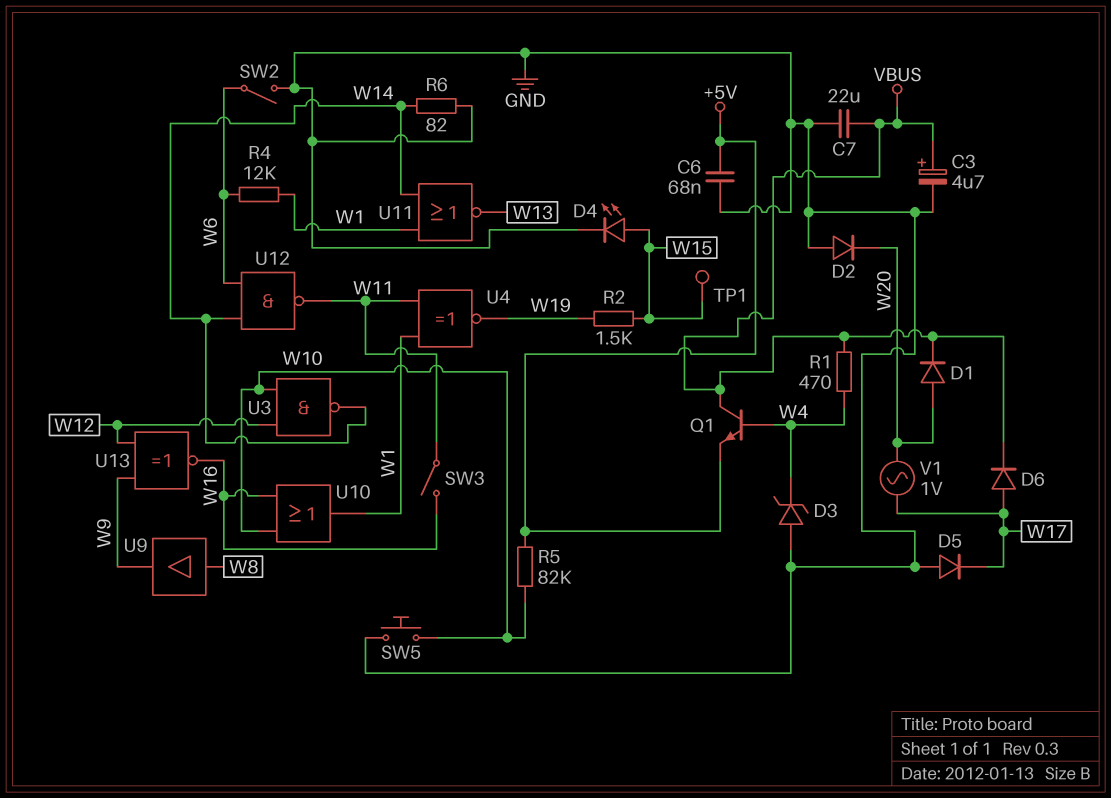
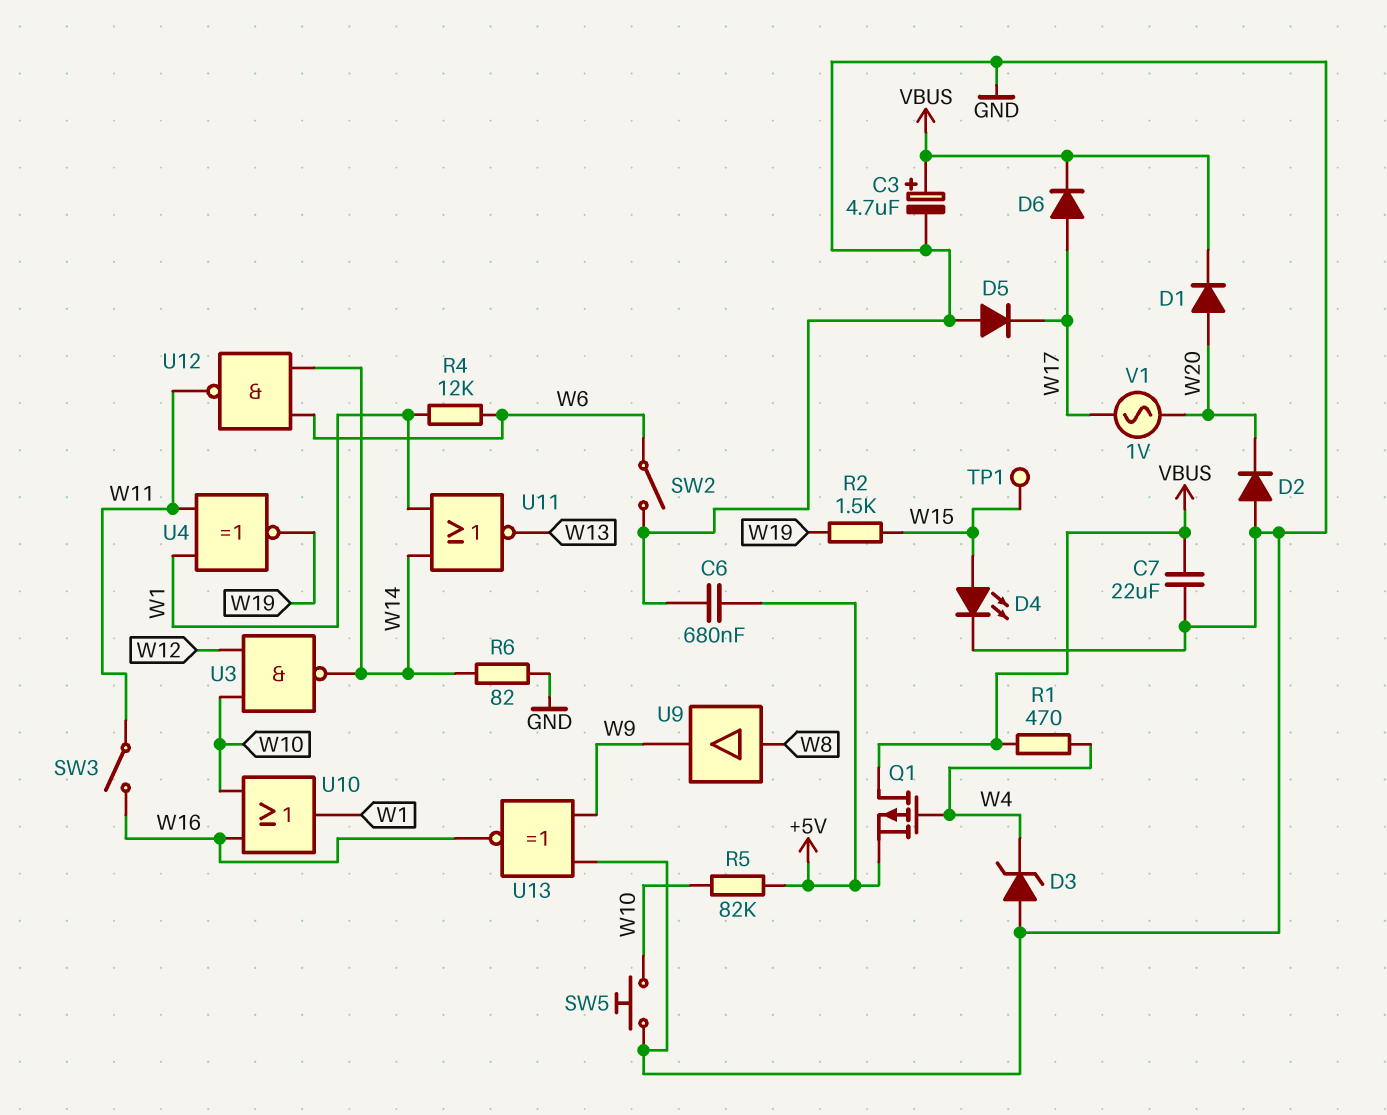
C6: 68nF (+5V, GND) -> 680nF (+5V, GND)
Q1: NPN (B W4, C VBUS, E +5V) -> PMOS (G W4, D VBUS, S +5V)
U13: XNOR (in W9, in W12, out W16) -> XNOR (in GND, in W9, out W16)

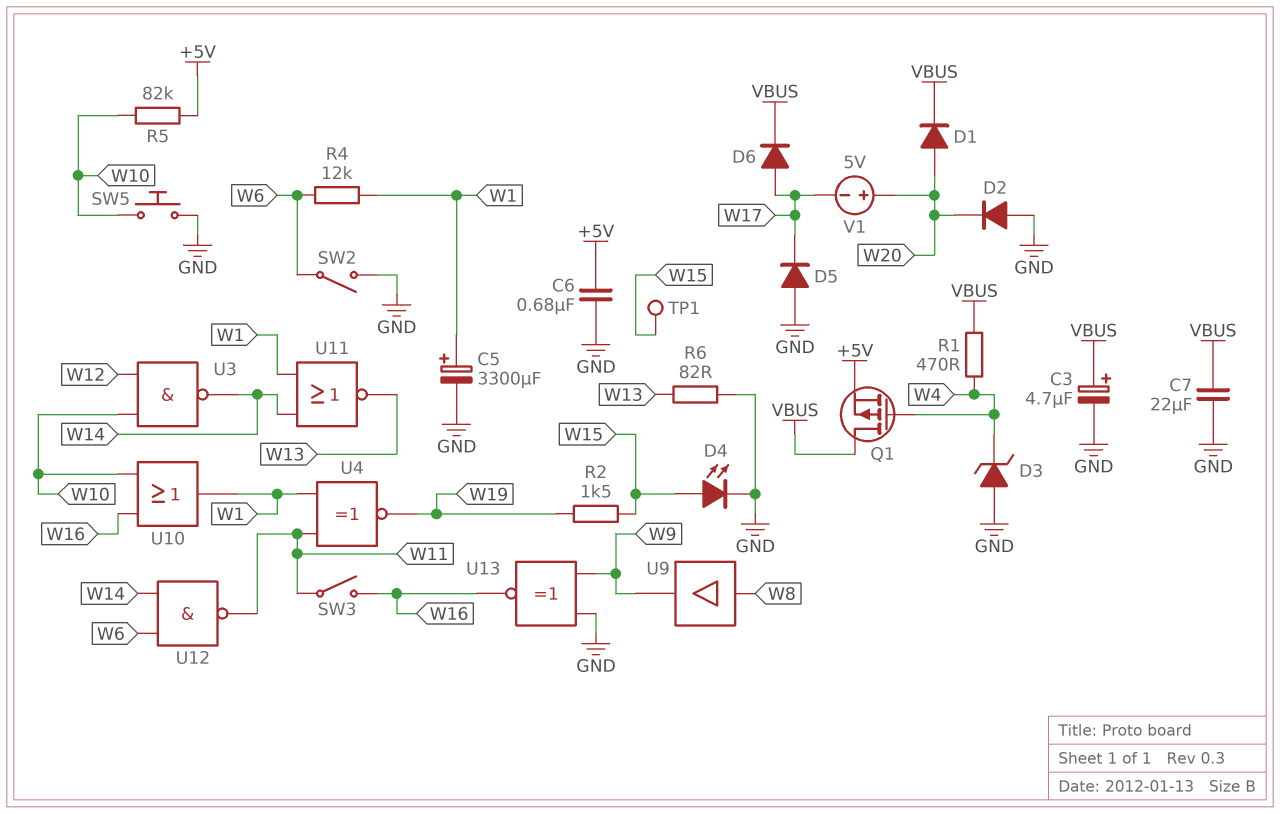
C5: none -> 3300uF (plus W1, minus GND)
R6: 82 (GND, W14) -> 82 (GND, W13)
V1: AC 1V (W17, W20) -> 5V (plus W20, minus W17)

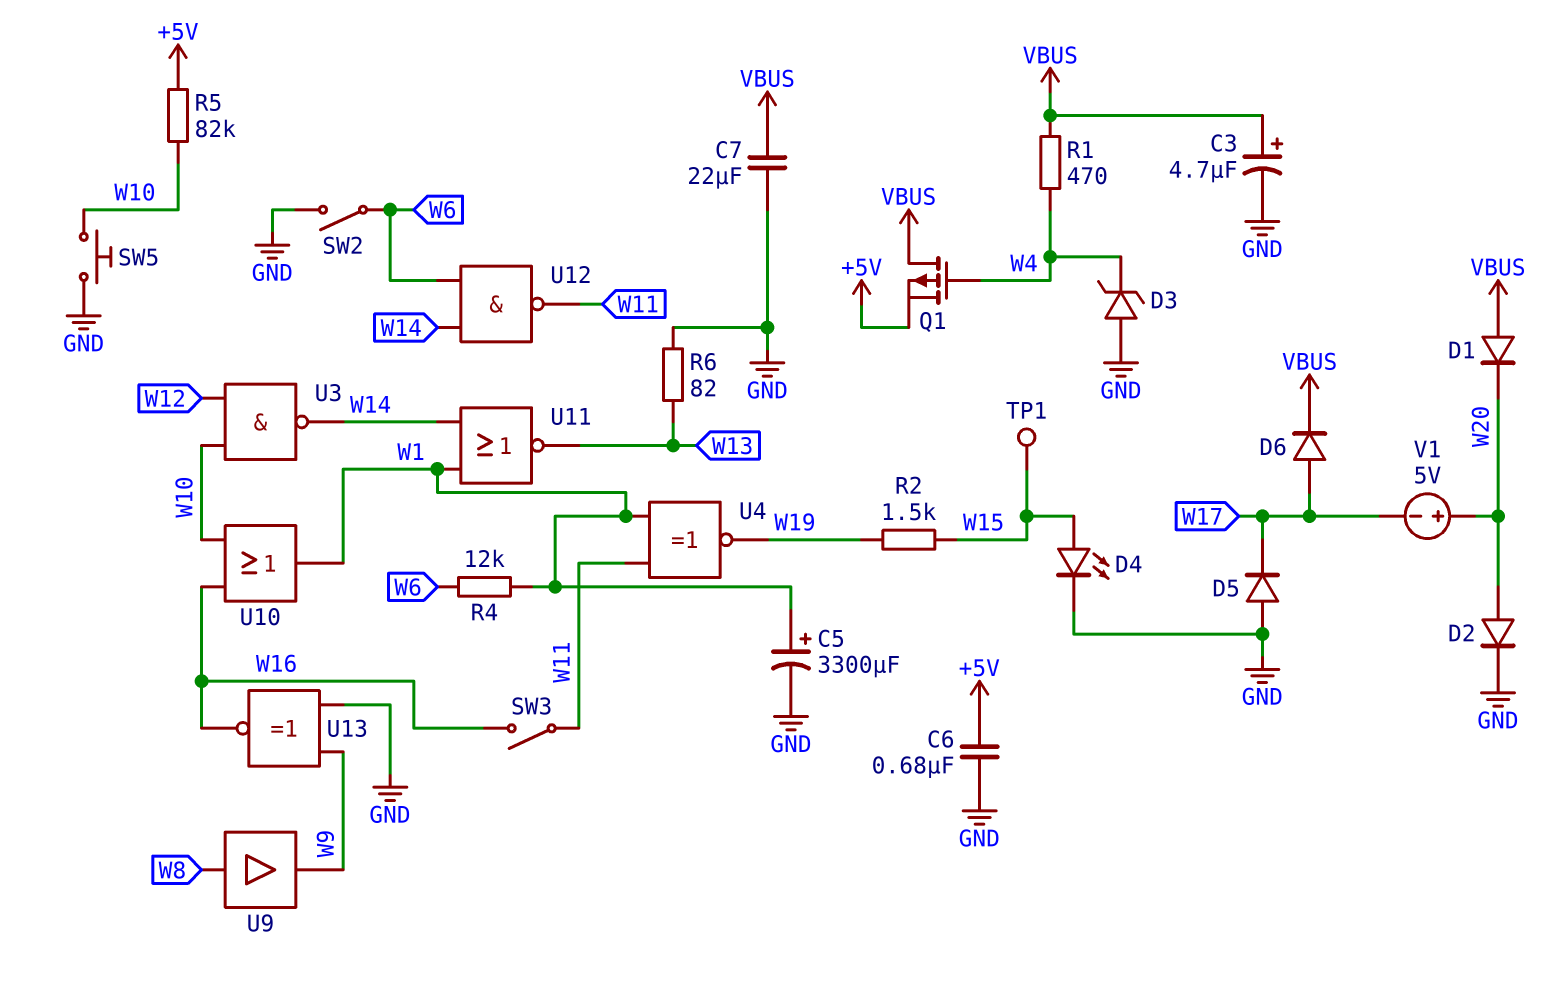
D1: diode (A W20, K VBUS) -> diode (A VBUS, K W20)
D2: diode (A GND, K W20) -> diode (A W20, K GND)

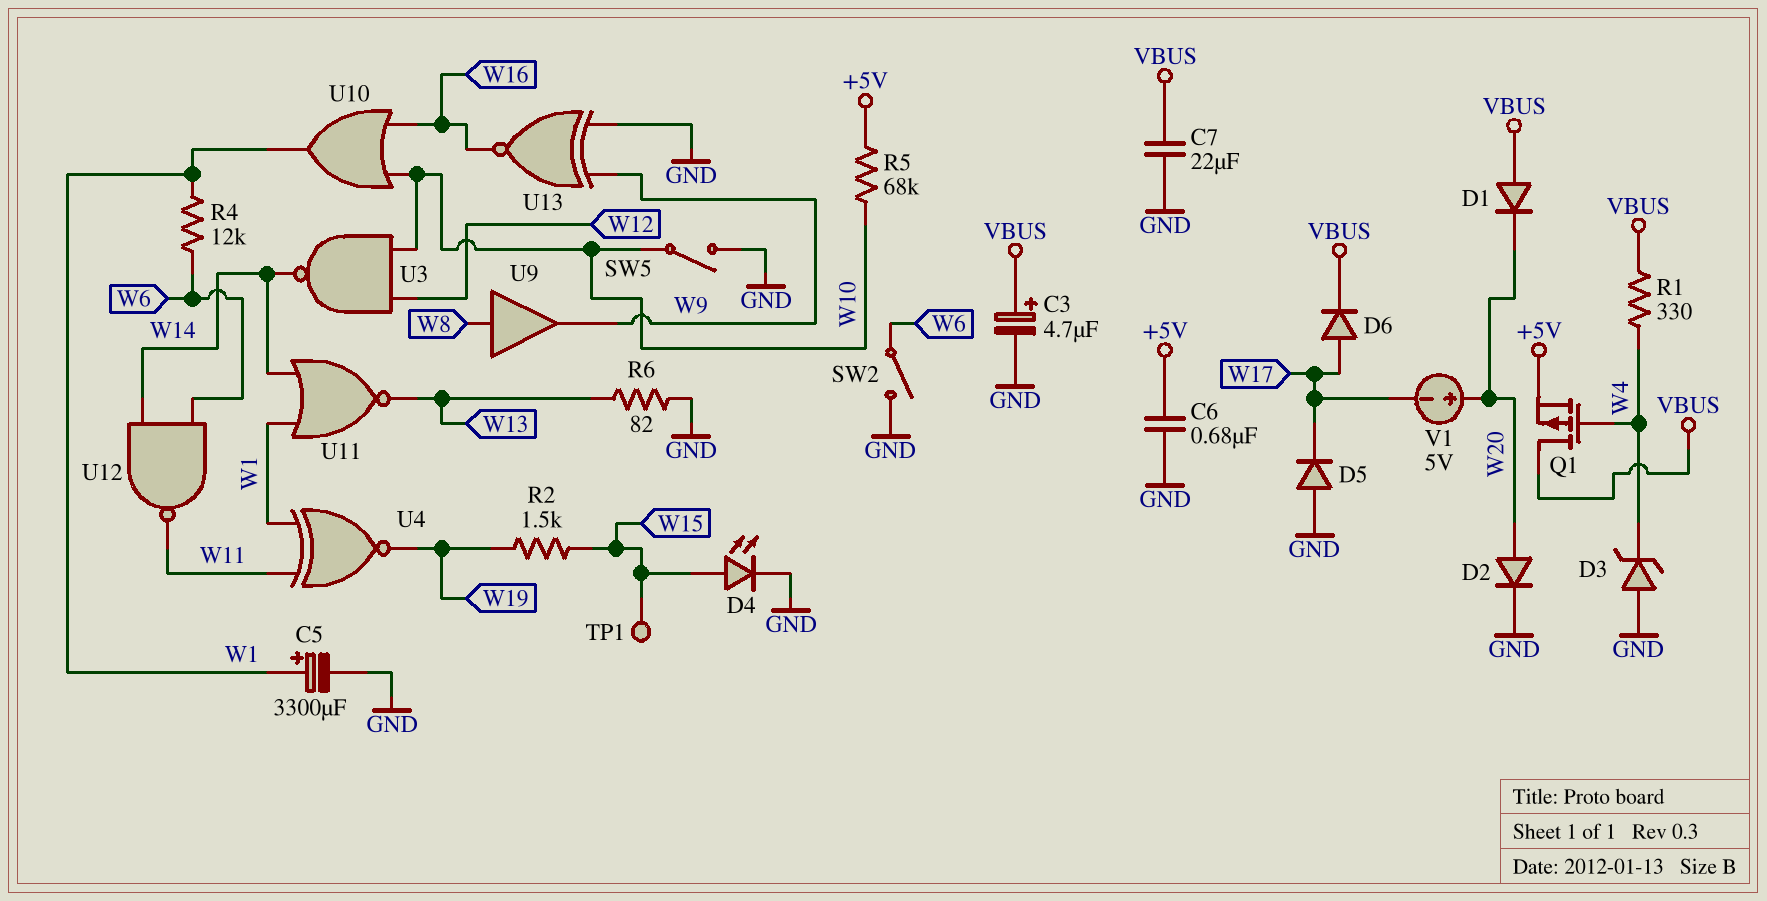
R1: 470 (VBUS, W4) -> 330 (VBUS, W4)
R5: 82k (+5V, W10) -> 68k (+5V, W10)
SW3: switch (W11, W16) -> none
SW5: button (GND, W10) -> switch (GND, W10)

